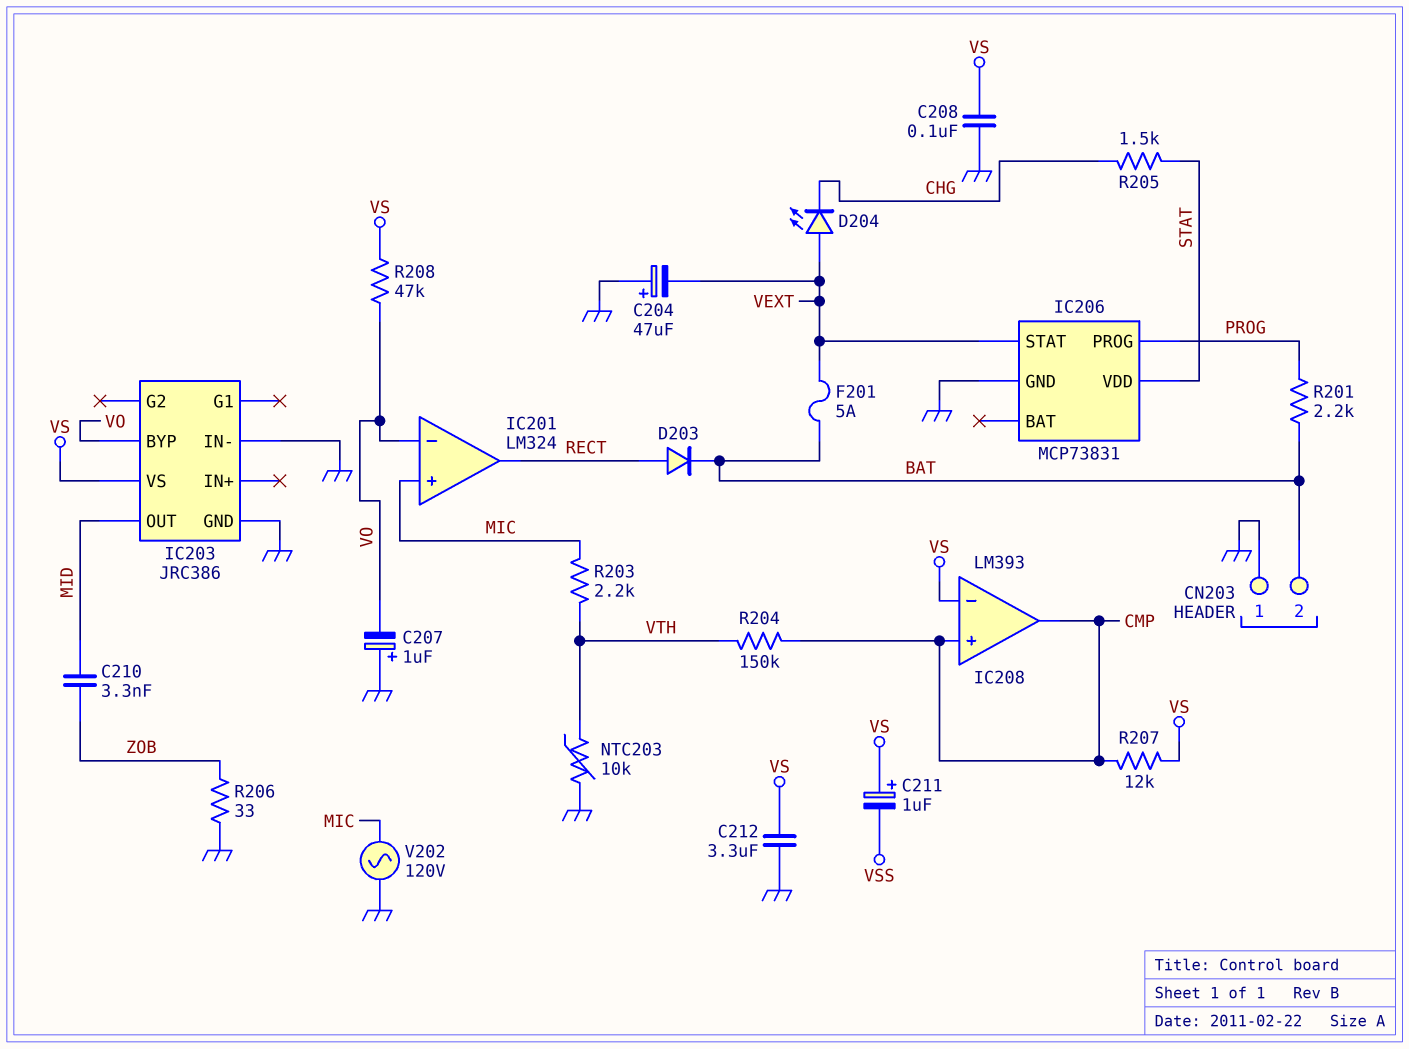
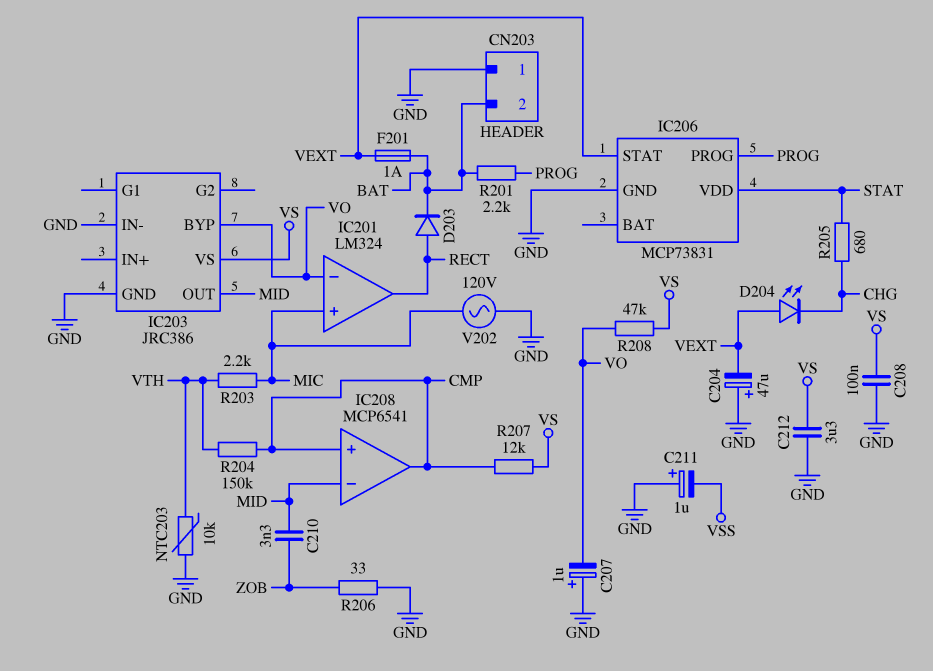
C211: 1uF (plus VS, minus VSS) -> 1uF (plus GND, minus VSS)
F201: 5A (BAT, VEXT) -> 1A (BAT, VEXT)
IC208: LM393 -> MCP6541
IC208 pin in-: VS -> MID
R205: 1.5k (CHG, STAT) -> 680 (CHG, STAT)

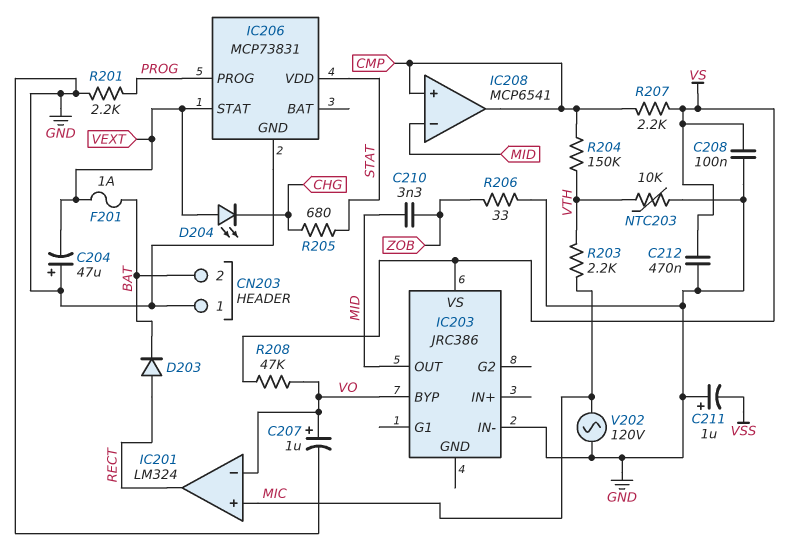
C207: 1uF (plus GND, minus VO) -> 1uF (plus VO, minus GND)
C212: 3.3uF (GND, VS) -> 470nF (GND, VS)
IC203 pin GND: GND -> none
R201: 2.2k (BAT, PROG) -> 2.2k (GND, PROG)
R207: 12k (CMP, VS) -> 2.2k (CMP, VS)

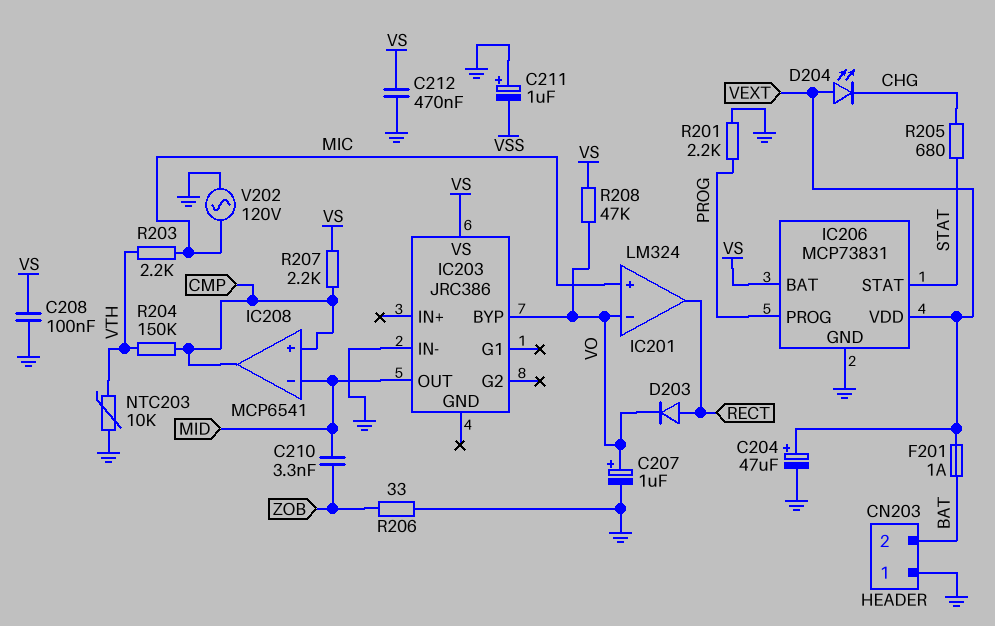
C204: 47uF (plus GND, minus VEXT) -> 47uF (plus VEXT, minus GND)
D203: diode (A RECT, K BAT) -> diode (A RECT, K VO)
IC206 pin BAT: none -> VS
IC206 pin STAT: VEXT -> STAT
IC206 pin VDD: STAT -> VEXT

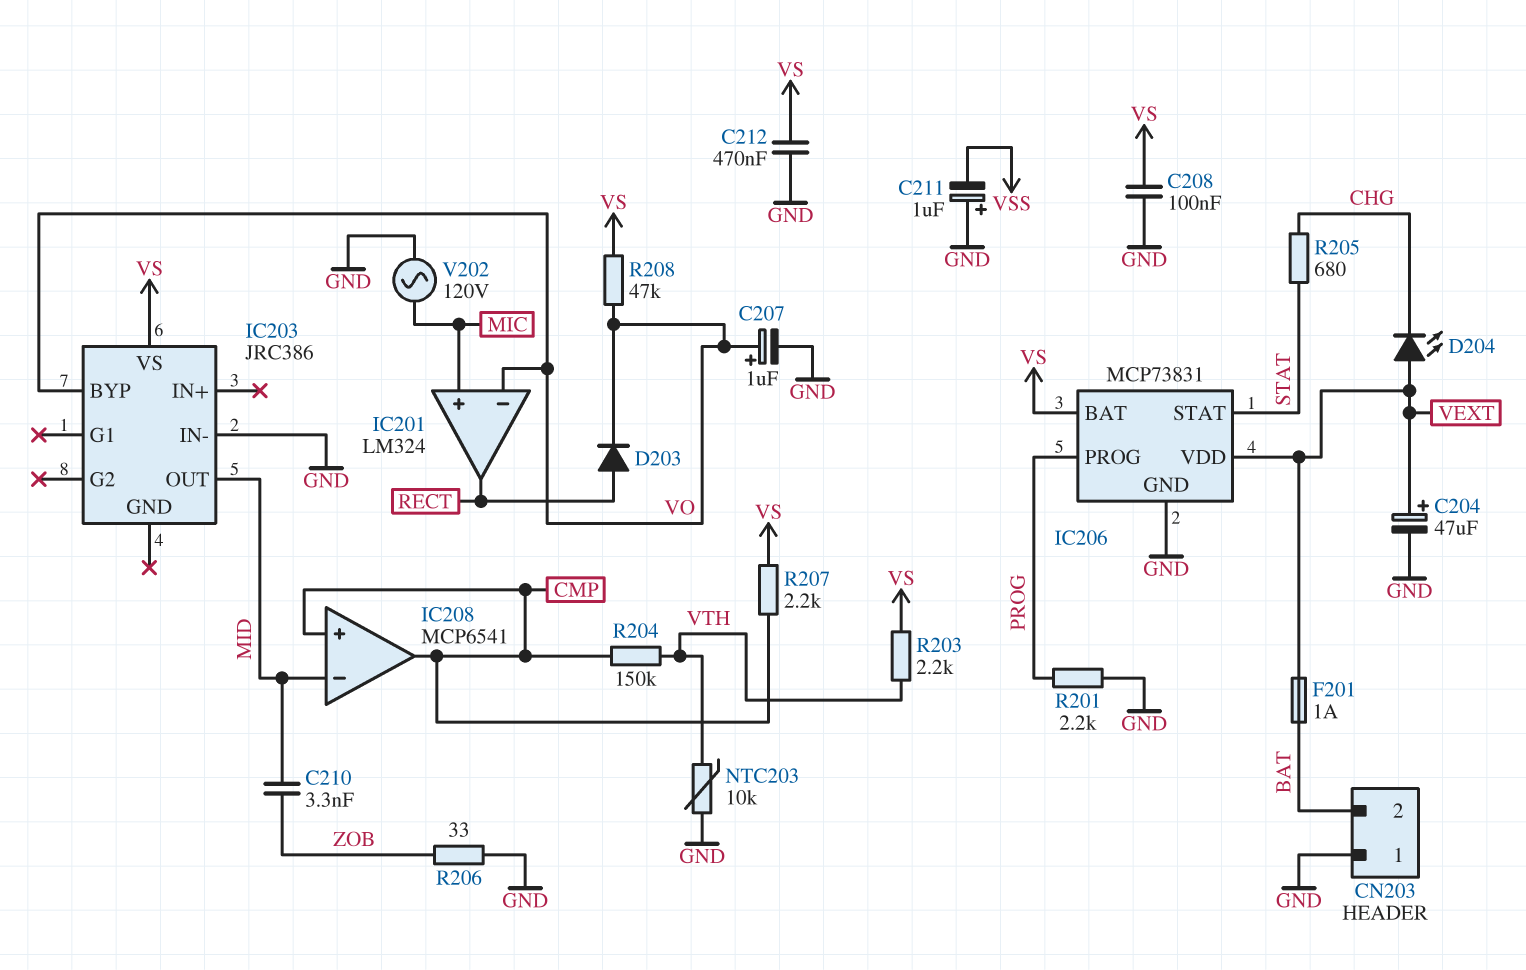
R203: 2.2k (MIC, VTH) -> 2.2k (VS, VTH)

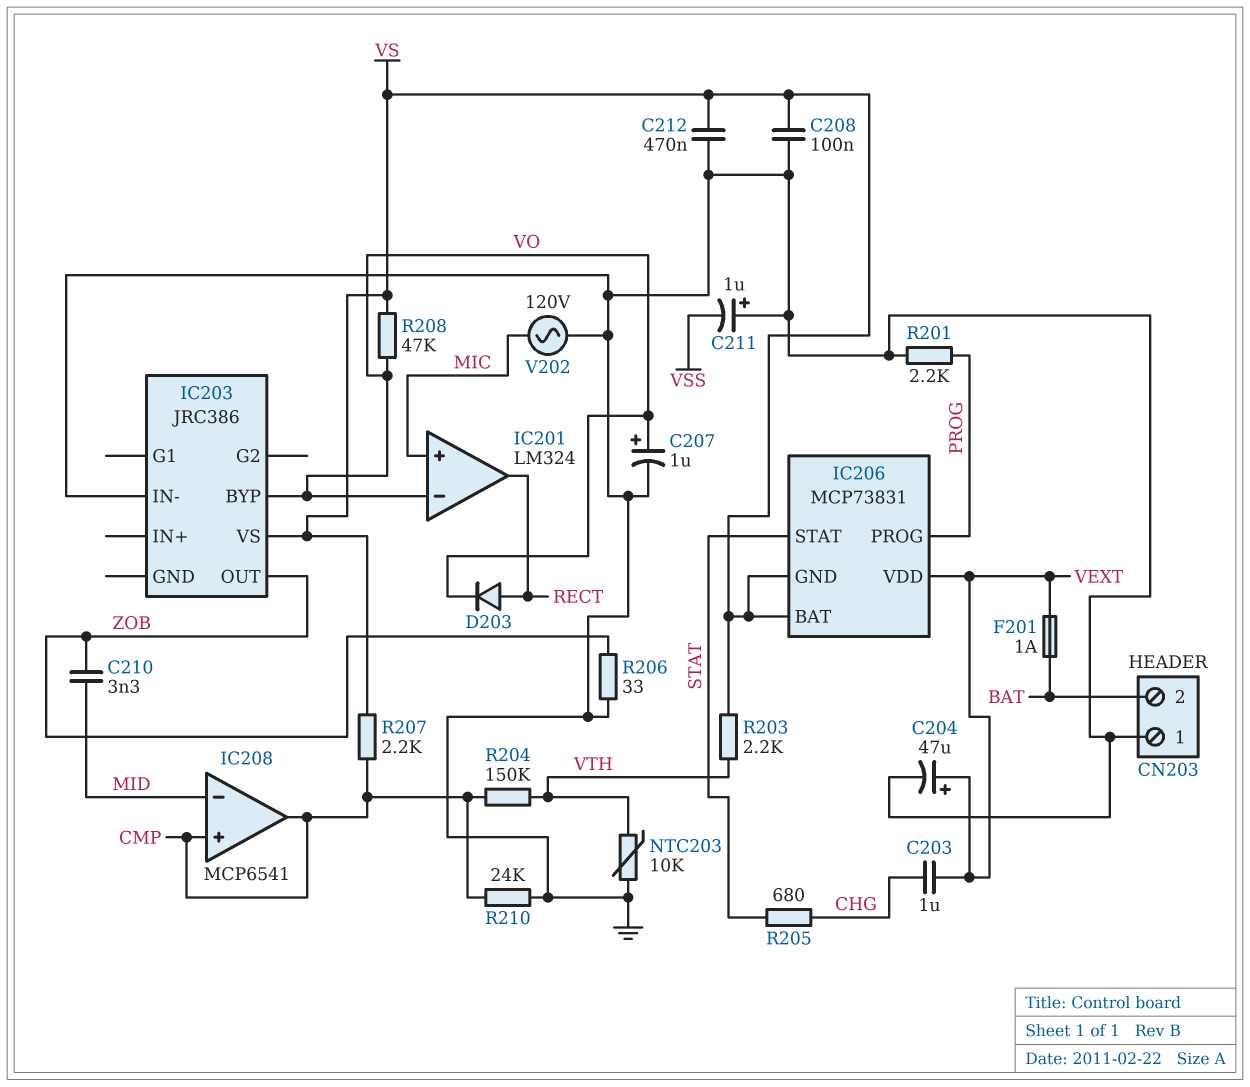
C203: none -> 1uF (CHG, VEXT)
D204: LED (A VEXT, K CHG) -> none
IC203 pin OUT: MID -> ZOB
IC206 pin GND: GND -> VS
R210: none -> 24k (CMP, GND)

